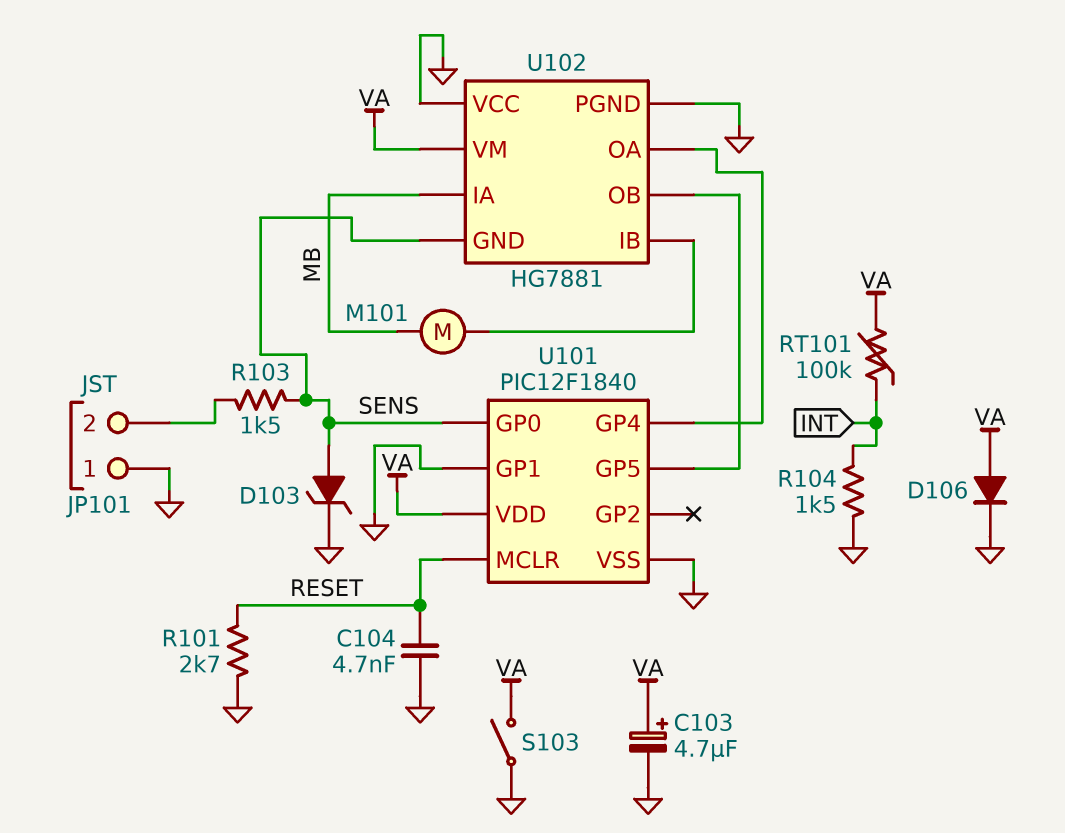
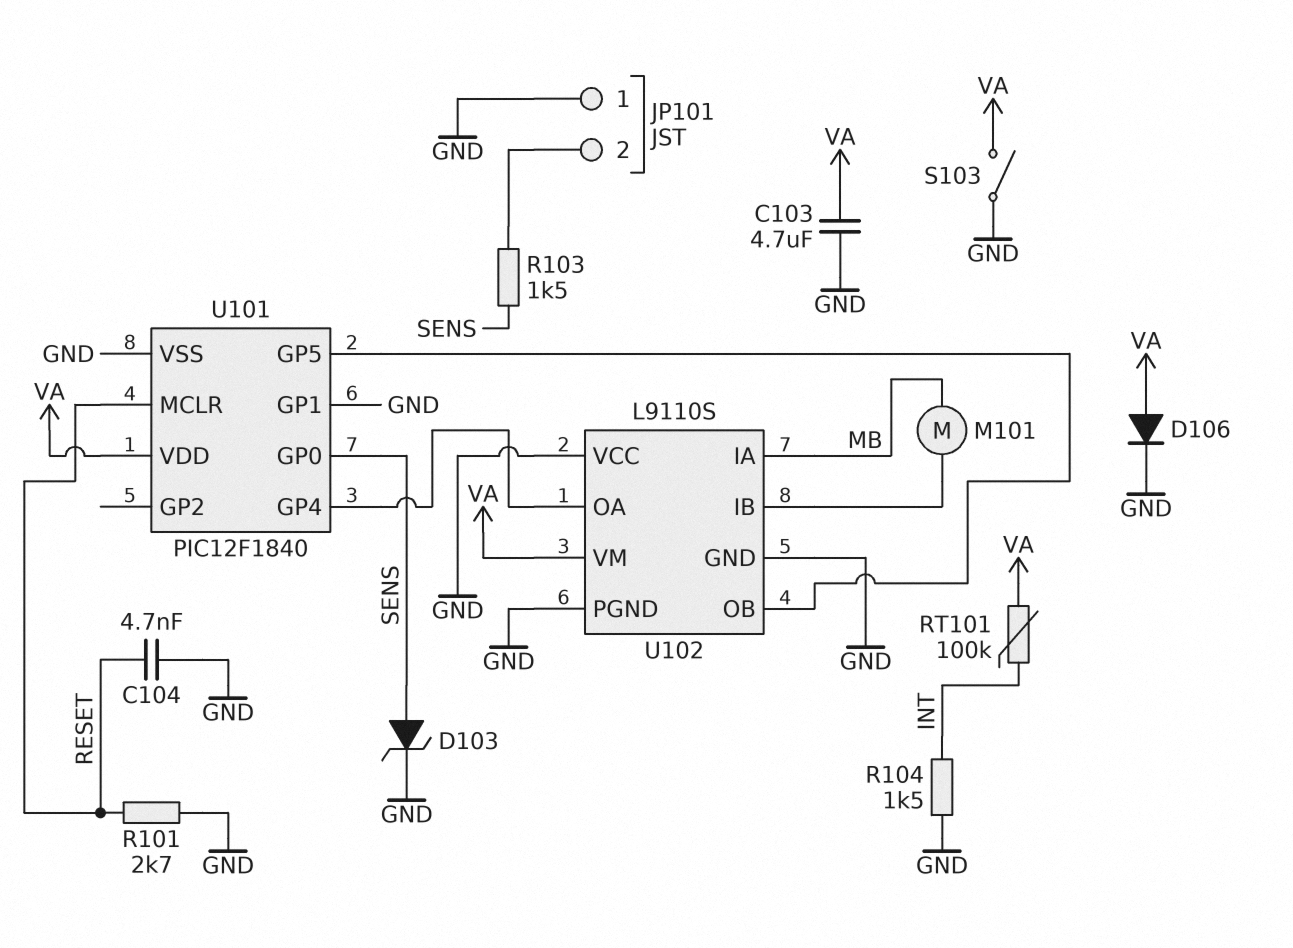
C103: 4.7uF (plus VA, minus GND) -> 4.7uF (GND, VA)
U102: HG7881 -> L9110S
U102 pin GND: SENS -> GND

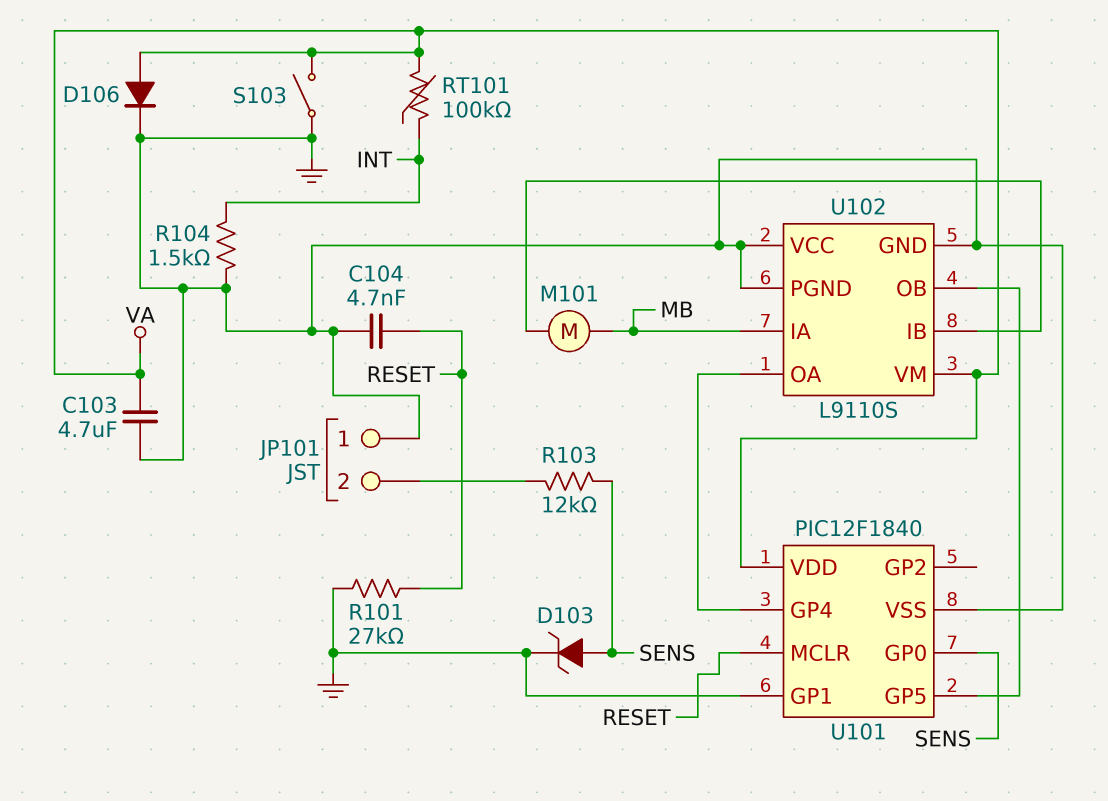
R101: 2.7k (GND, RESET) -> 27k (GND, RESET)
R103: 1.5k (JP101/2, SENS) -> 12k (JP101/2, SENS)

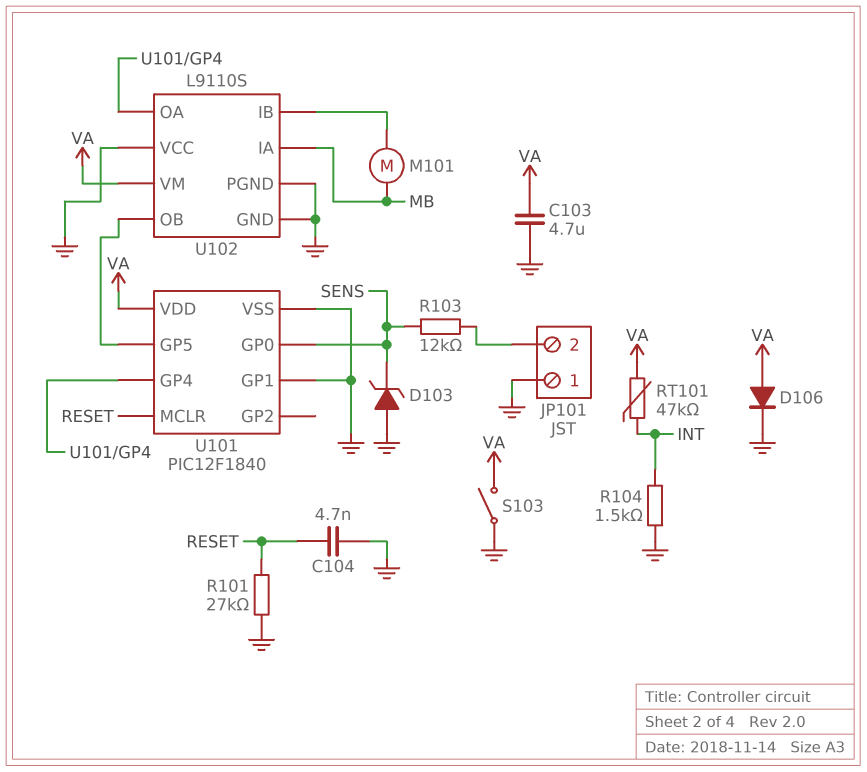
D103: zener (A SENS, K GND) -> zener (A GND, K SENS)
RT101: 100k (INT, VA) -> 47k (INT, VA)

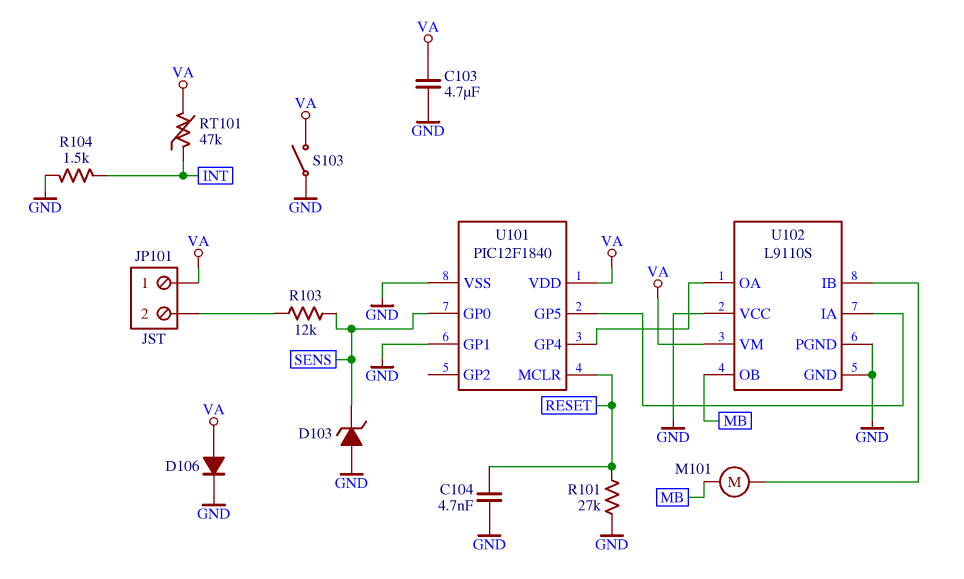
JP101 pin 1: GND -> VA
U102 pin IA: MB -> U101/GP5
U102 pin OB: U101/GP5 -> MB

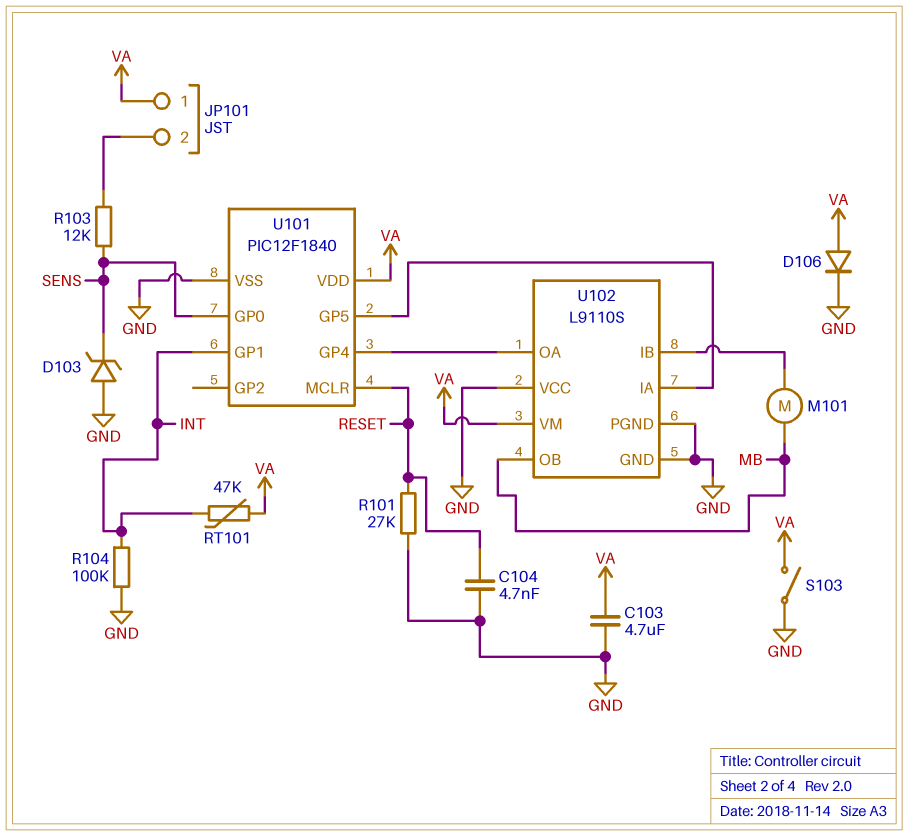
R104: 1.5k (GND, INT) -> 100k (GND, INT)
U101 pin GP1: GND -> INT

